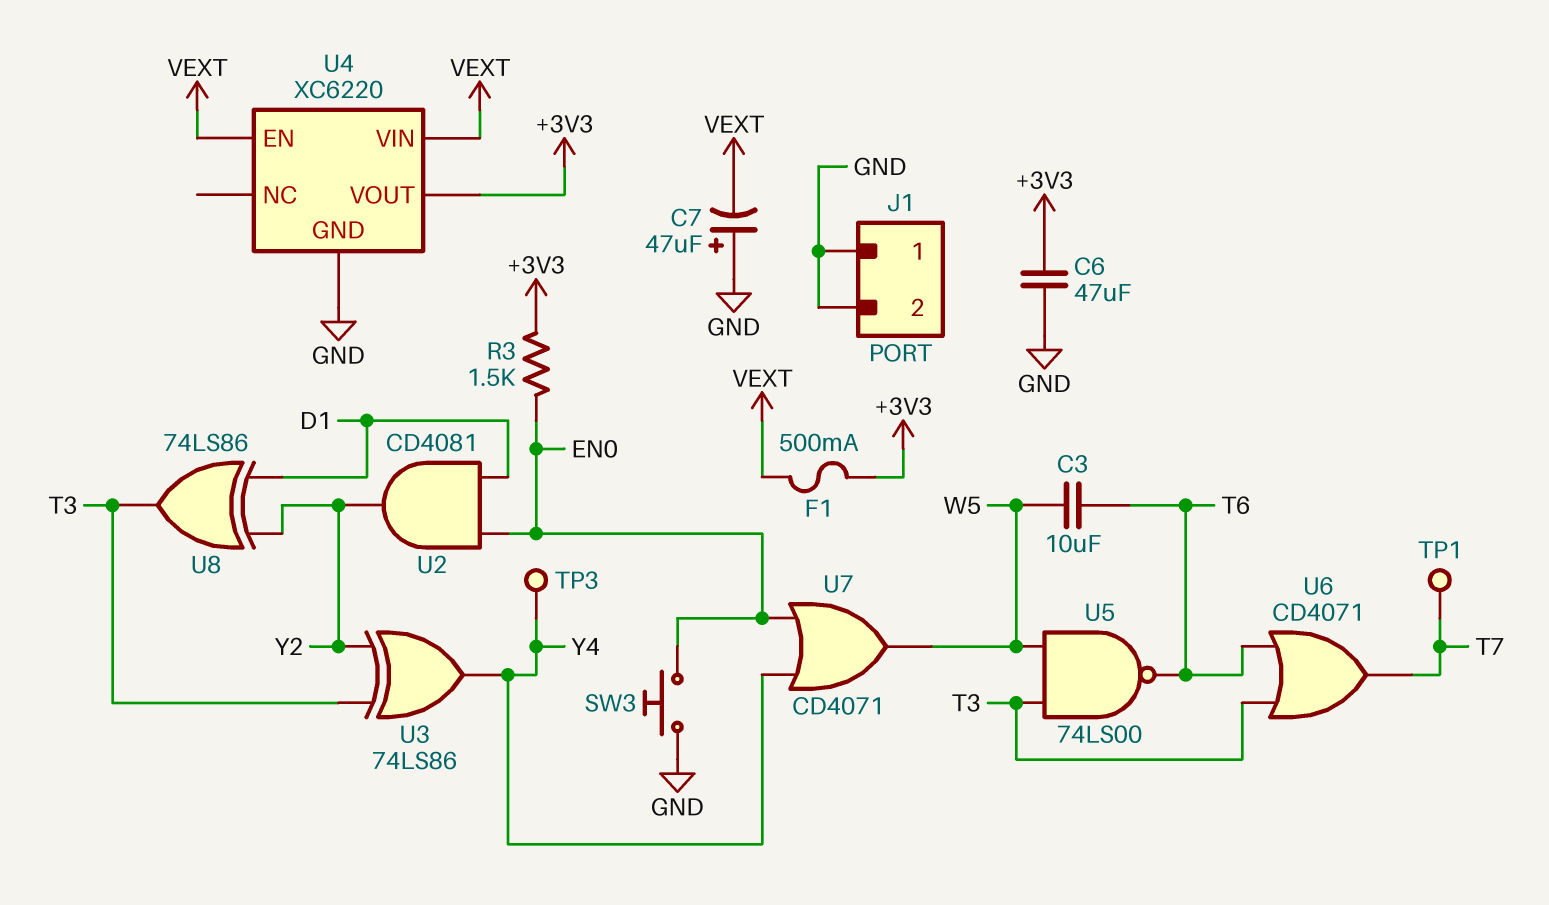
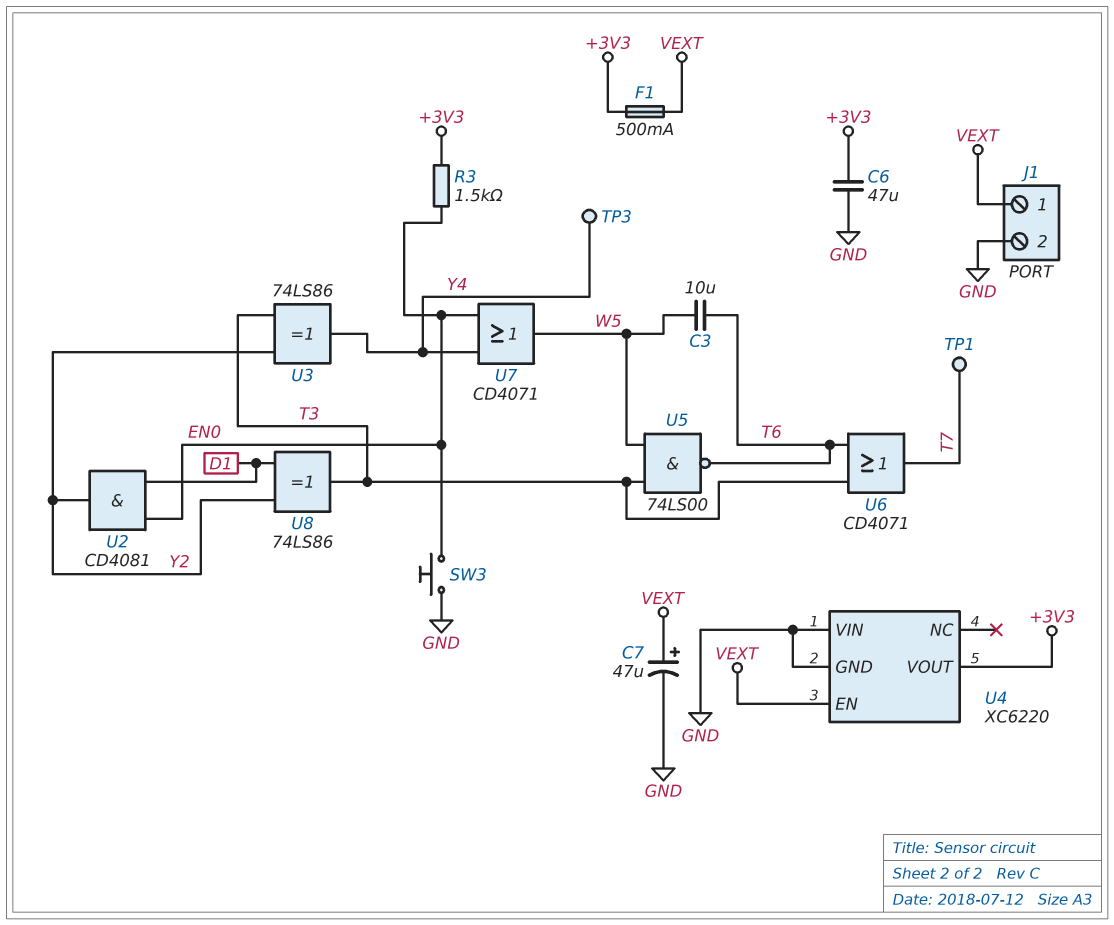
C7: 47uF (plus GND, minus VEXT) -> 47uF (plus VEXT, minus GND)
J1 pin 1: GND -> VEXT
U4 pin VIN: VEXT -> GND

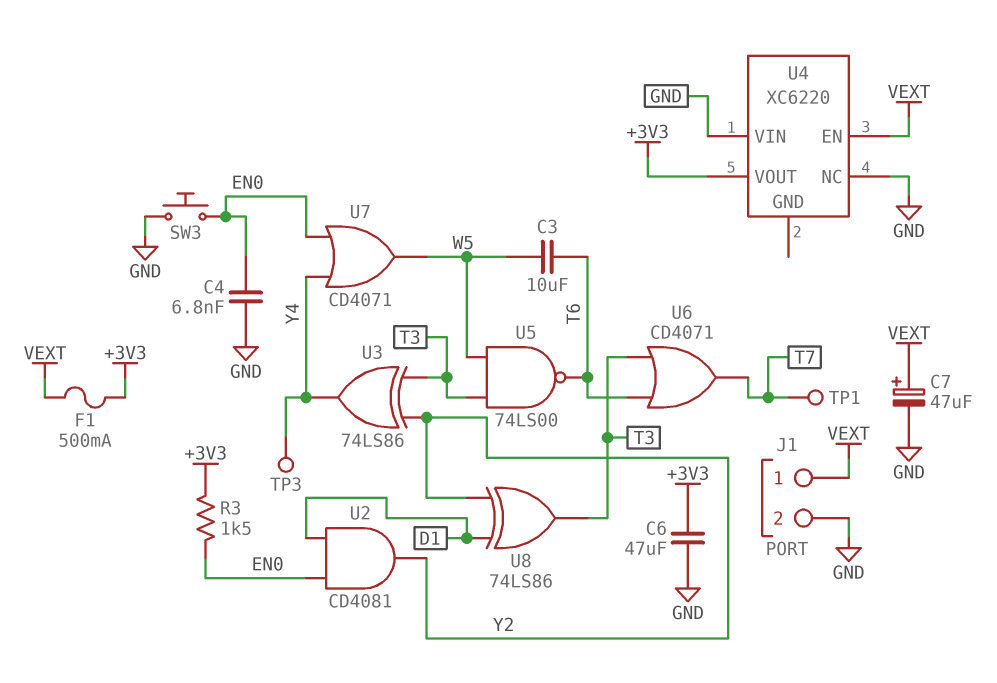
C4: none -> 6.8nF (EN0, GND)
U4 pin GND: GND -> none
U4 pin NC: none -> GND

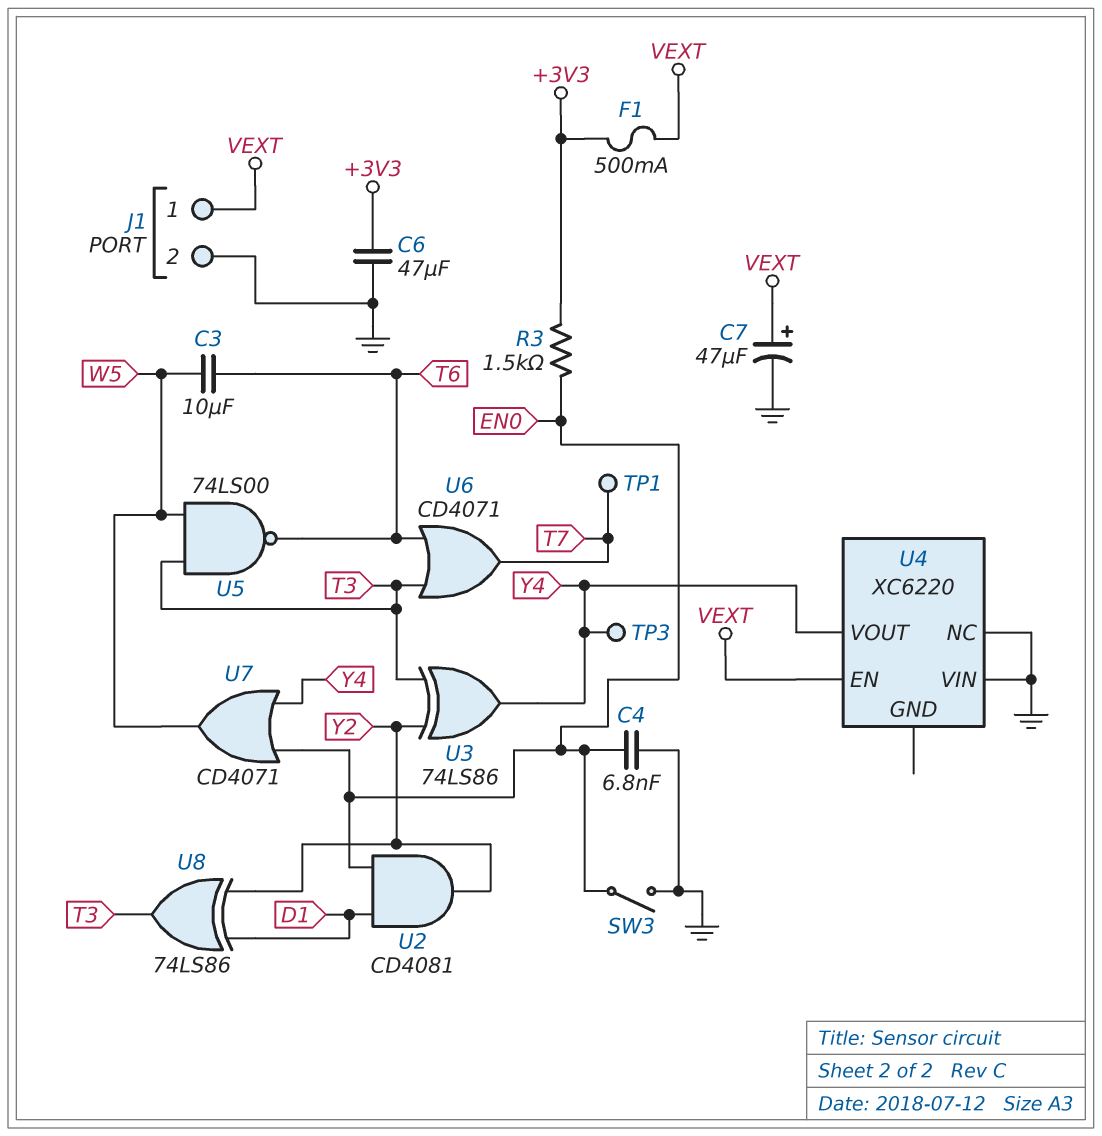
SW3: button (EN0, GND) -> switch (EN0, GND)
U4 pin VOUT: +3V3 -> Y4

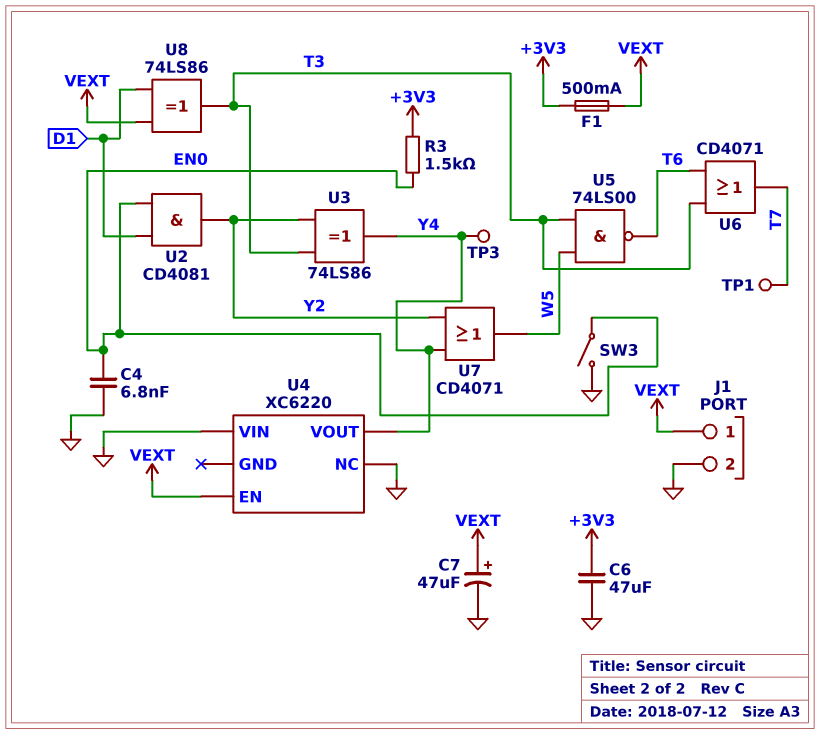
C3: 10uF (T6, W5) -> none
U7: OR CD4071 (in EN0, in Y4, out W5) -> OR CD4071 (in Y2, in Y4, out W5)
U8: XOR 74LS86 (in D1, in Y2, out T3) -> XOR 74LS86 (in D1, in VEXT, out T3)

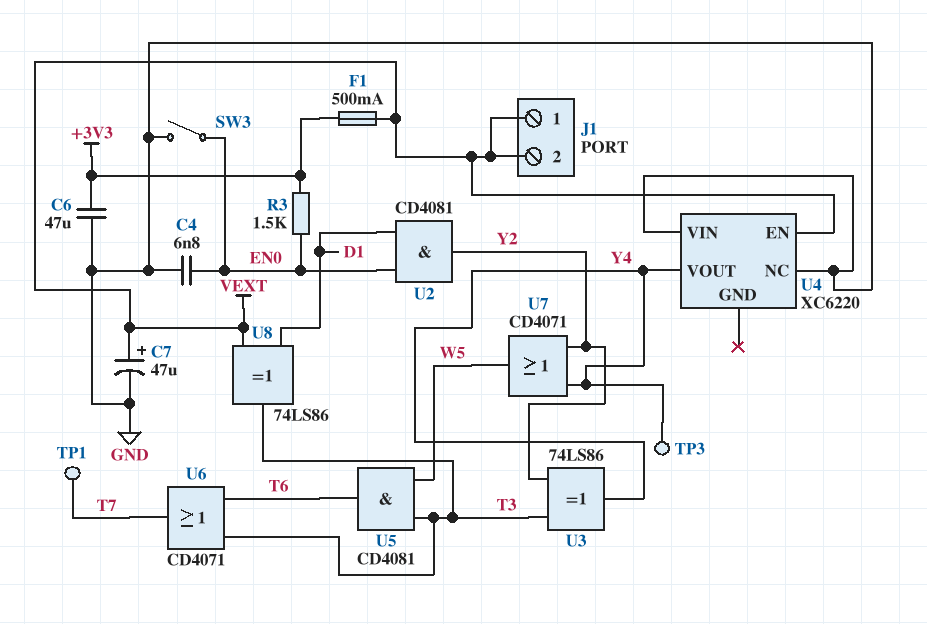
J1 pin 2: GND -> VEXT
U5: NAND 74LS00 (in T3, in W5, out T6) -> AND CD4081 (in T3, in W5, out T6)

